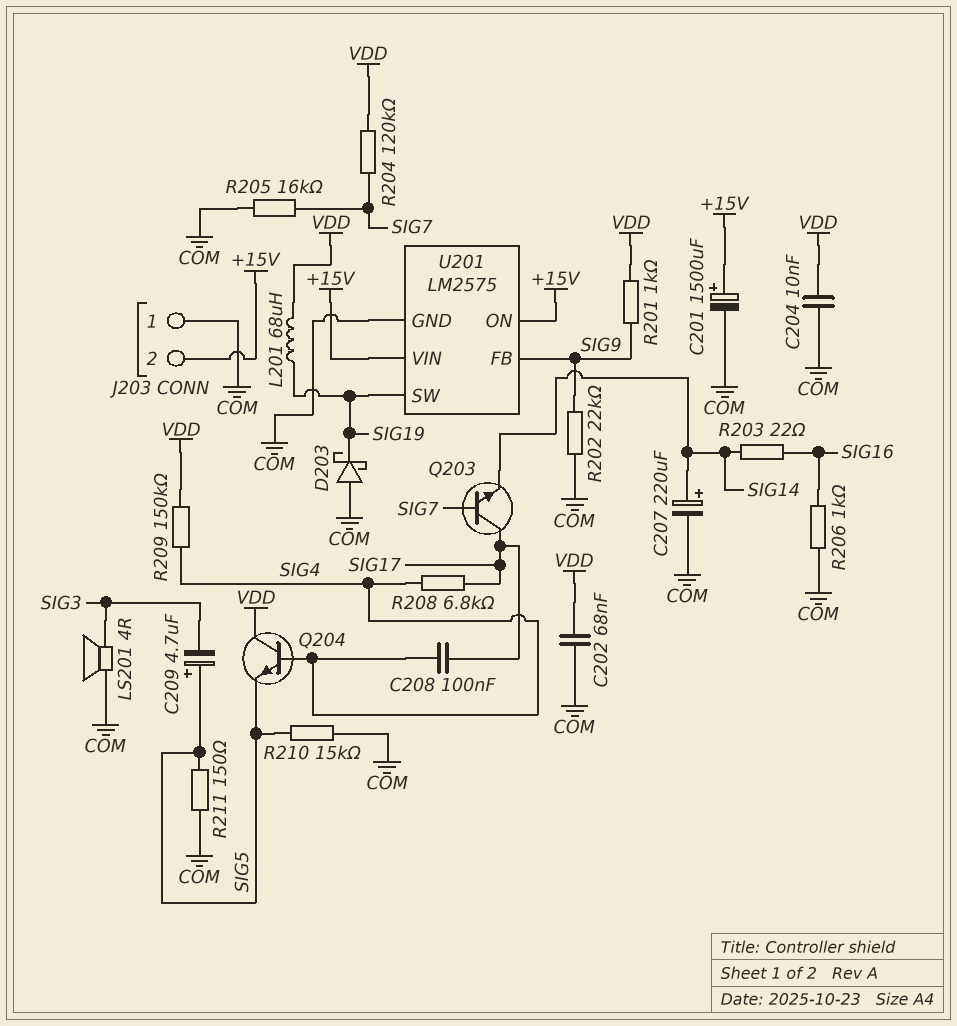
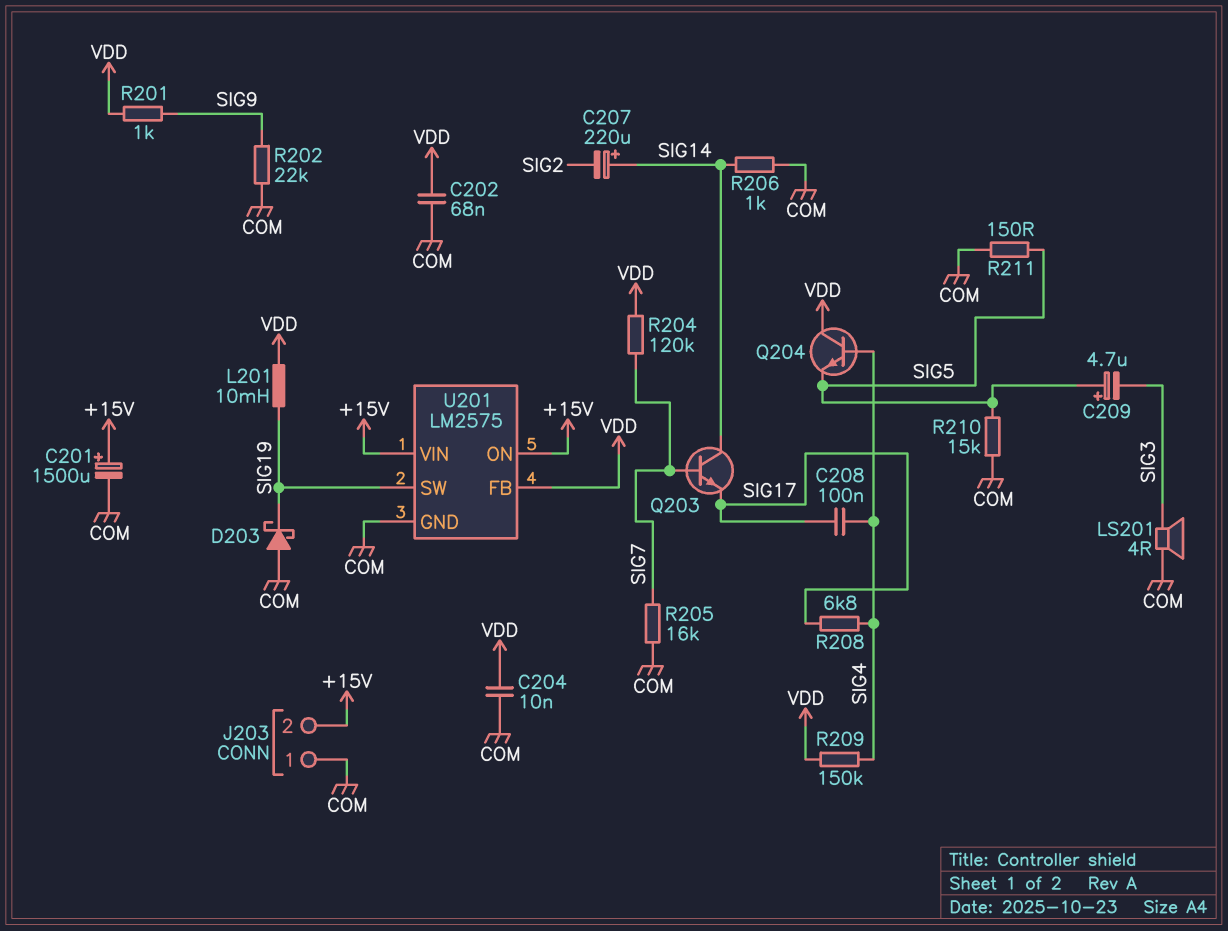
C207: 220uF (plus SIG14, minus COM) -> 220uF (plus SIG14, minus SIG2)
L201: 68uH (SIG19, VDD) -> 10mH (SIG19, VDD)
Q203: NPN (B SIG7, C SIG17, E SIG14) -> NPN (B SIG7, C SIG14, E SIG17)
R203: 22 (SIG14, SIG16) -> none
R206: 1k (COM, SIG16) -> 1k (COM, SIG14)
U201 pin FB: SIG9 -> VDD

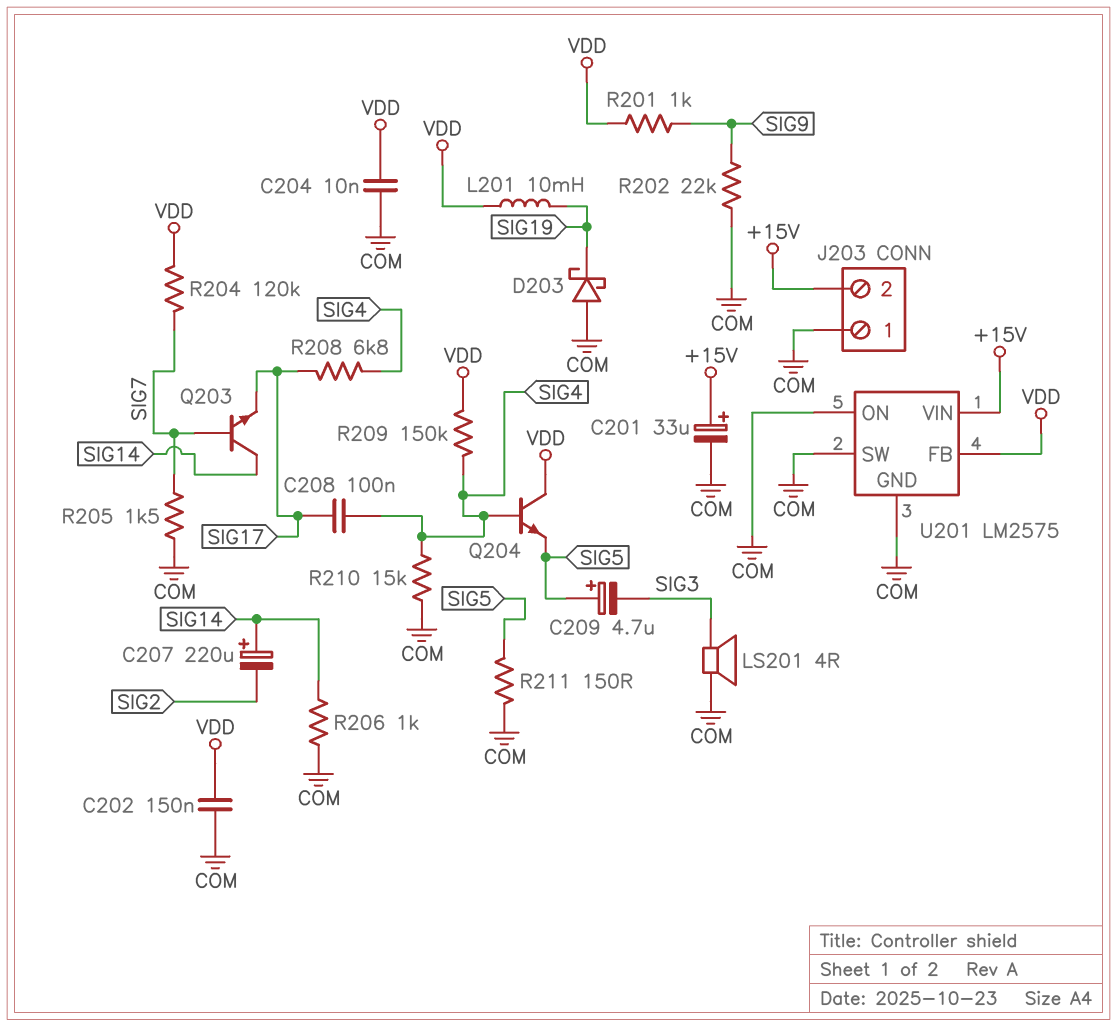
C201: 1500uF (plus +15V, minus COM) -> 33uF (plus +15V, minus COM)
C202: 68nF (COM, VDD) -> 150nF (COM, VDD)
R205: 16k (COM, SIG7) -> 1.5k (COM, SIG7)
R210: 15k (COM, SIG5) -> 15k (COM, SIG4)
U201 pin ON: +15V -> COM
U201 pin SW: SIG19 -> COM

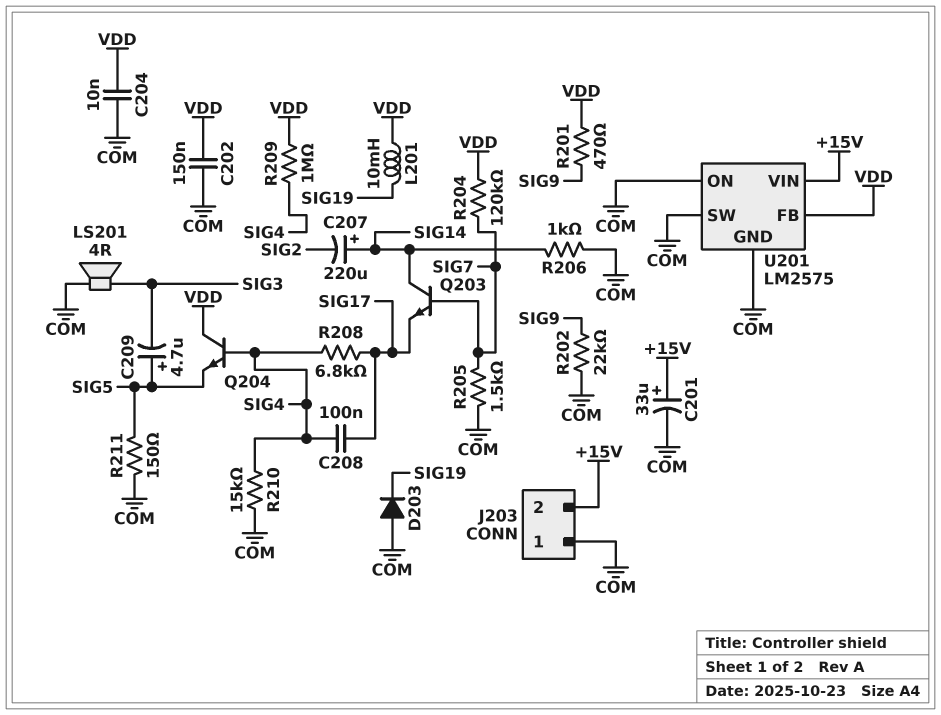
D203: schottky (A COM, K SIG19) -> diode (A COM, K SIG19)
R201: 1k (SIG9, VDD) -> 470 (SIG9, VDD)
R209: 150k (SIG4, VDD) -> 1M (SIG4, VDD)

